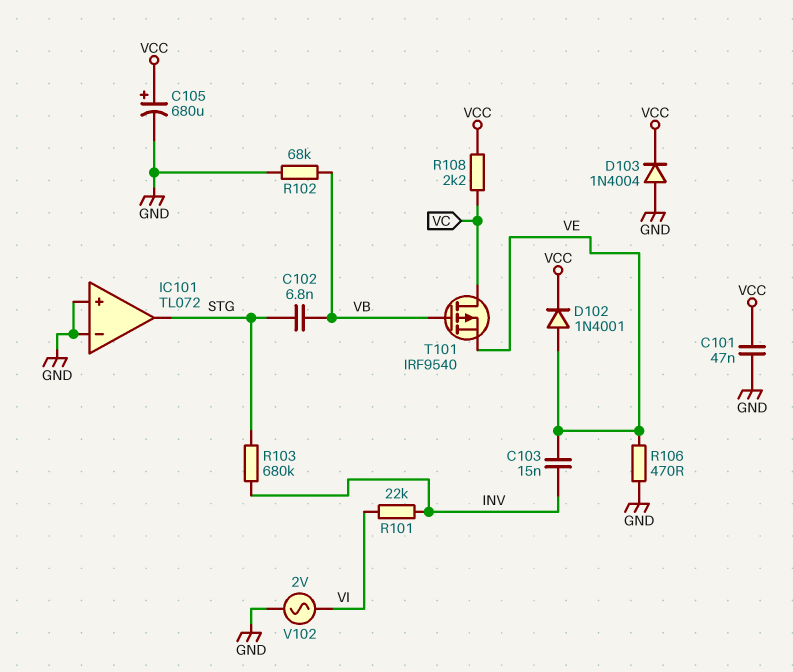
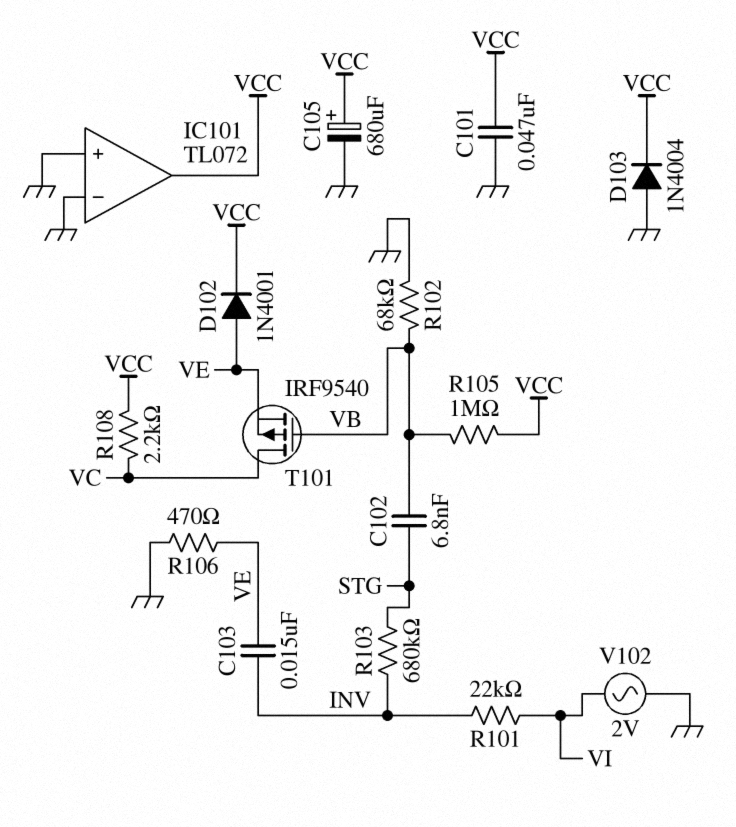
IC101 pin out: STG -> VCC
R105: none -> 1M (VB, VCC)

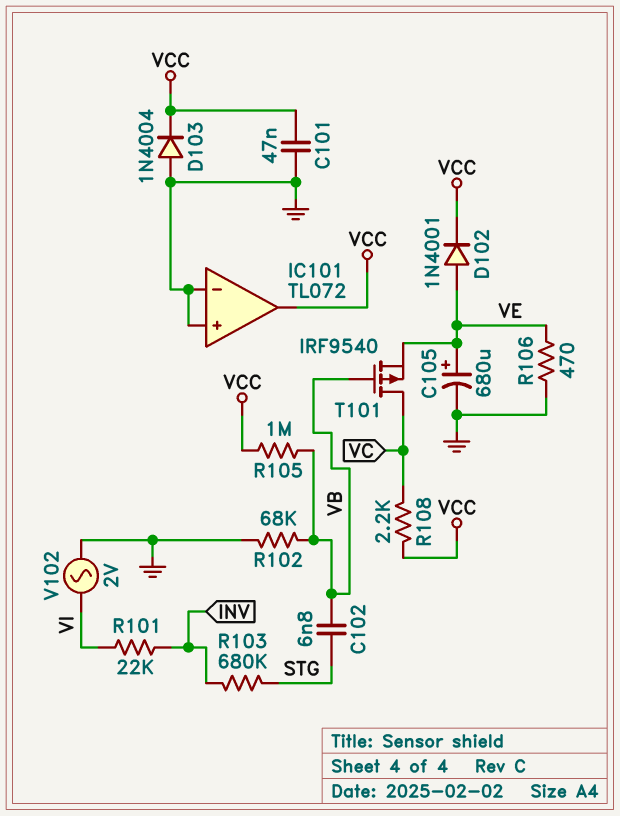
C103: 15nF (INV, VE) -> none
C105: 680uF (plus VCC, minus GND) -> 680uF (plus VE, minus GND)

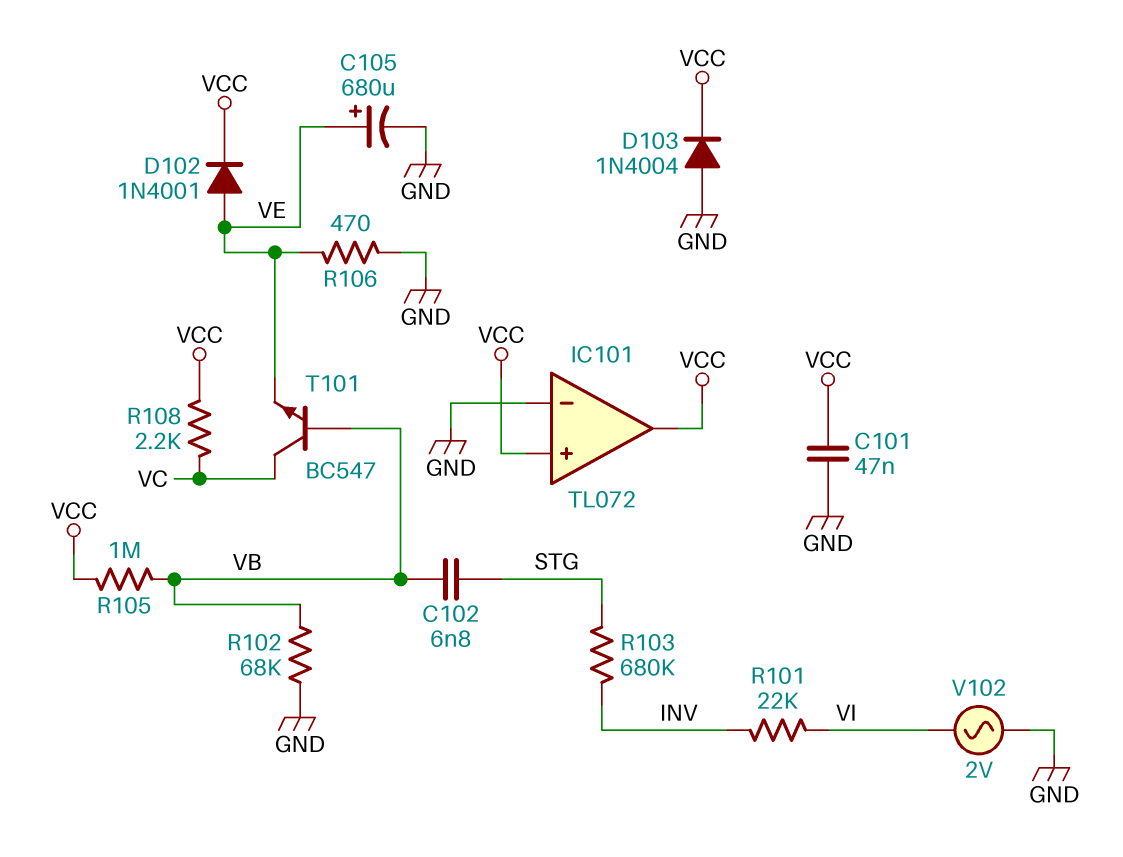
IC101 pin in+: GND -> VCC
T101: PMOS IRF9540 (G VB, D VC, S VE) -> NPN BC547 (B VB, C VC, E VE)

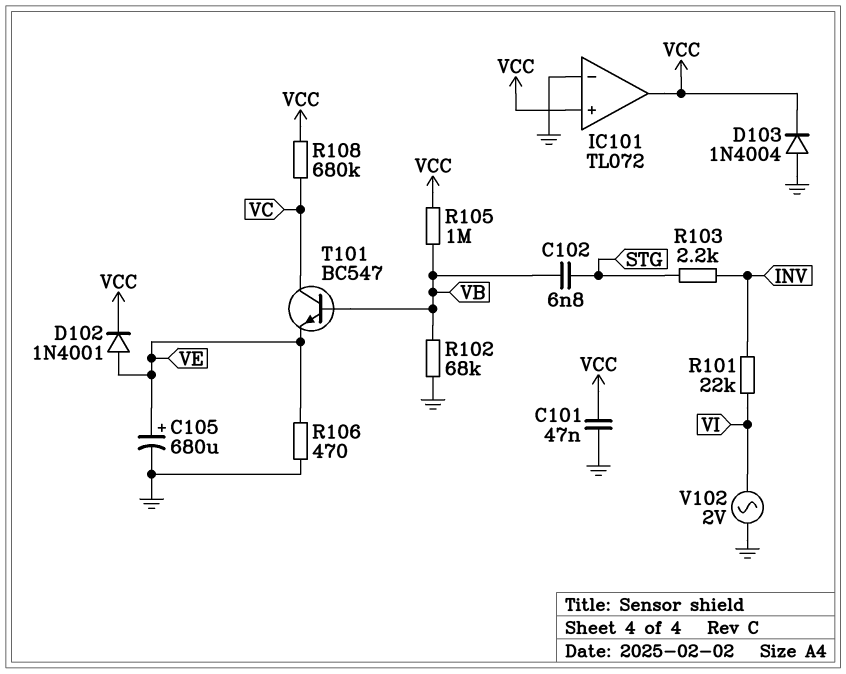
R103: 680k (INV, STG) -> 2.2k (INV, STG)
R108: 2.2k (VC, VCC) -> 680k (VC, VCC)

